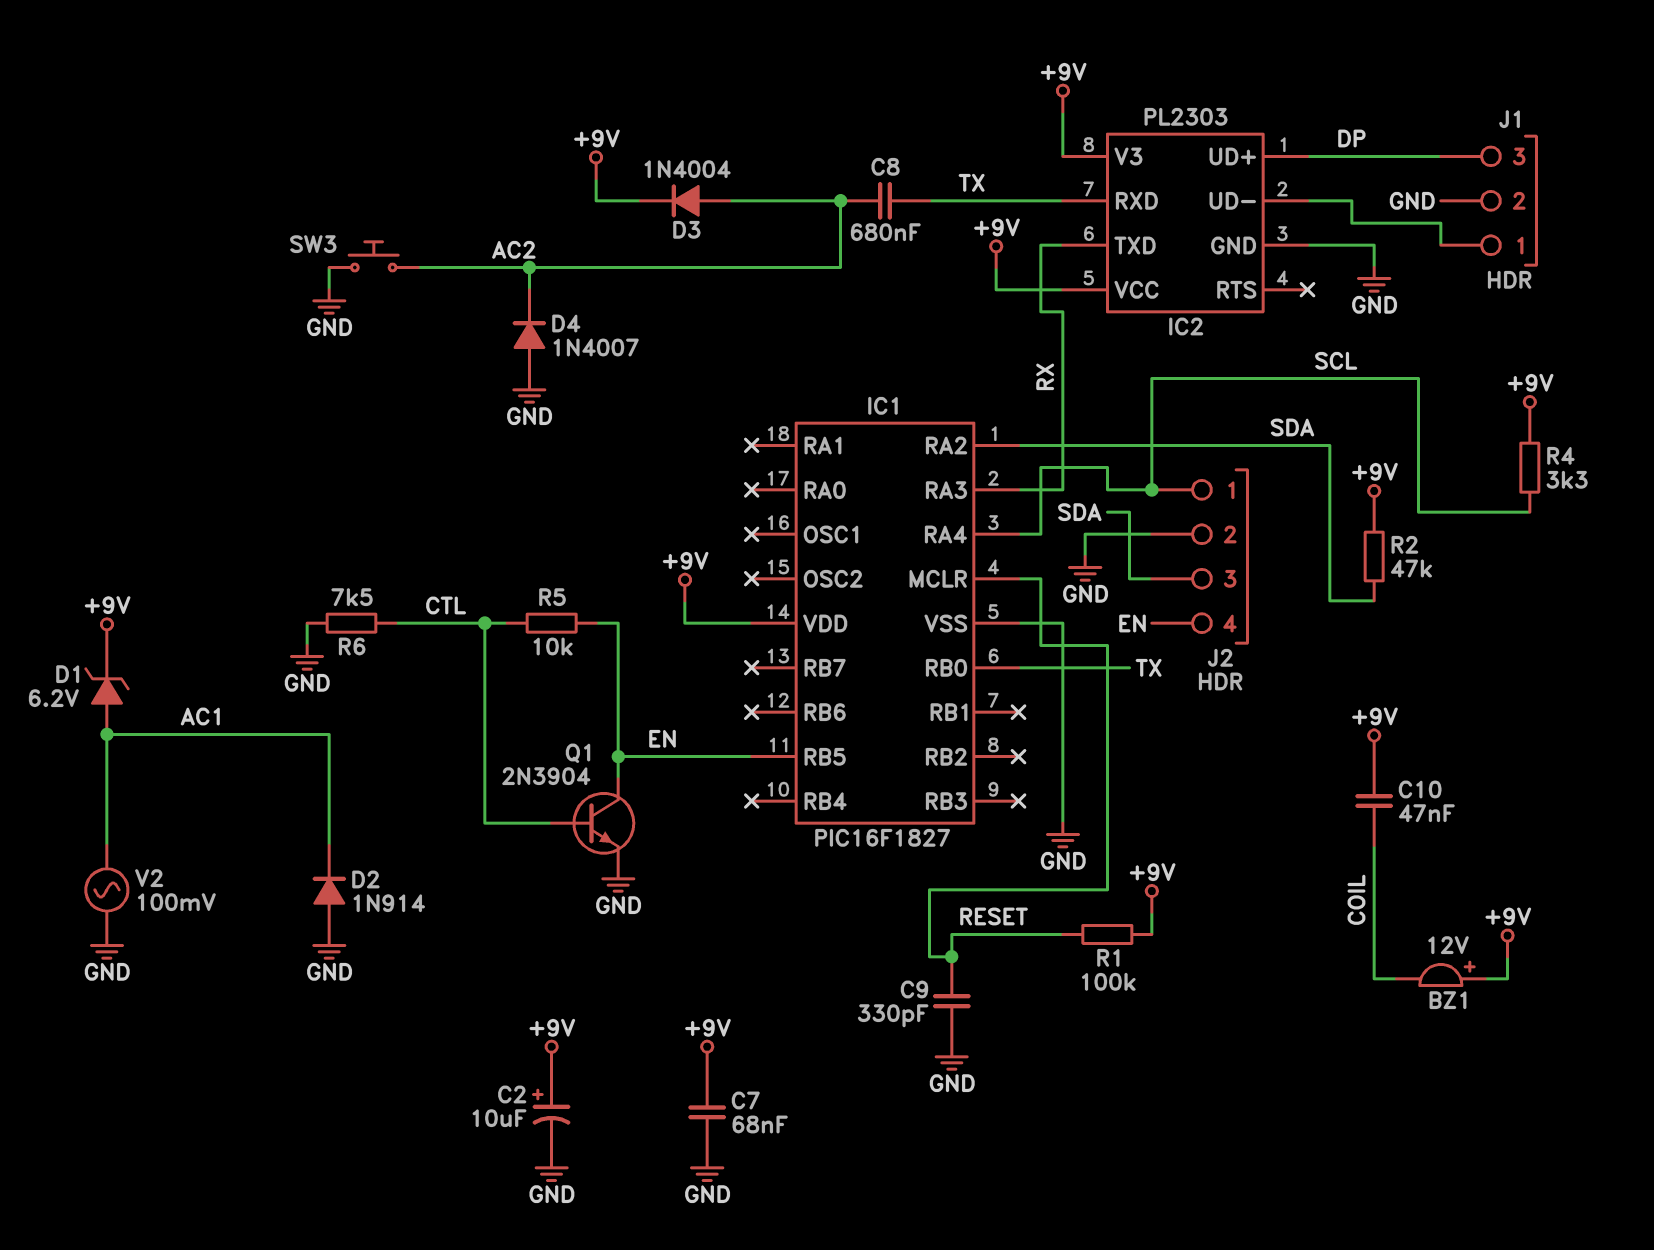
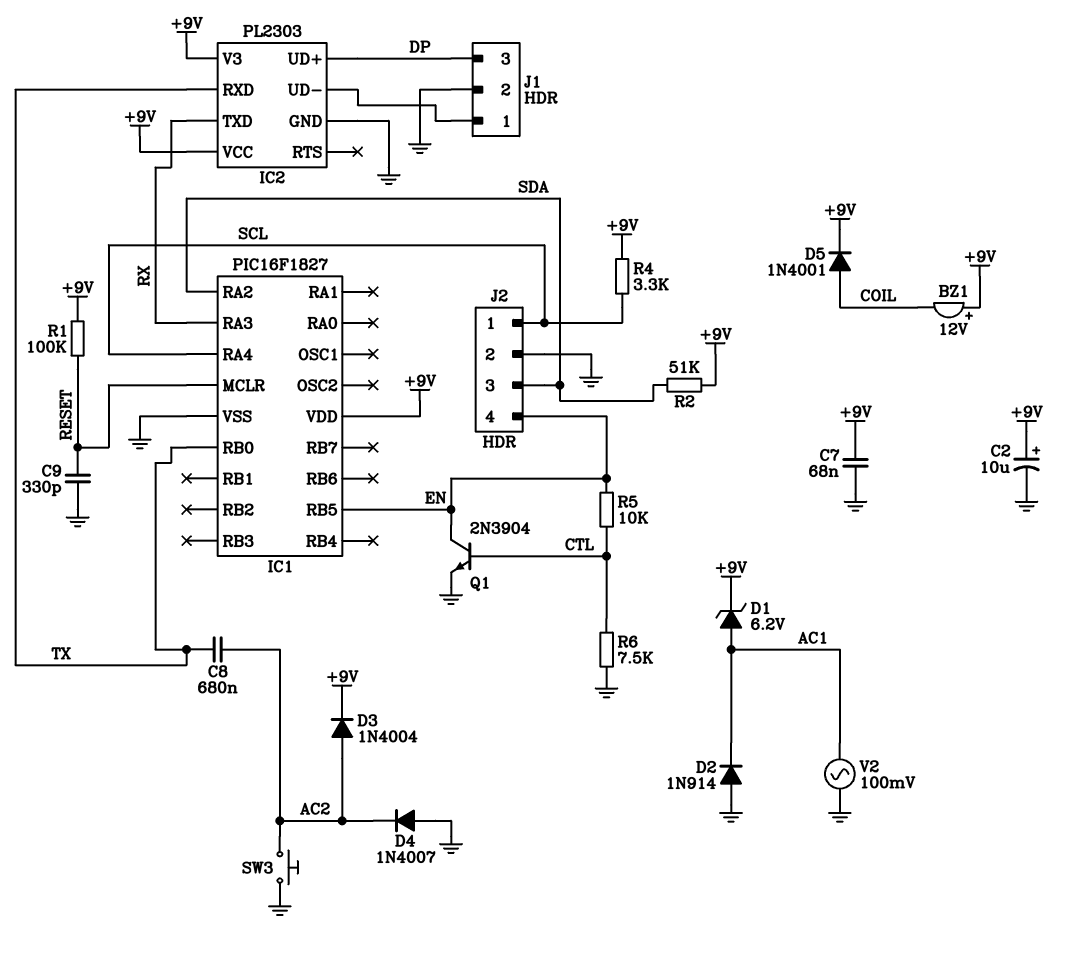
C10: 47nF (+9V, COIL) -> none
D5: none -> diode 1N4001 (A COIL, K +9V)
R2: 47k (+9V, SDA) -> 51k (+9V, SDA)

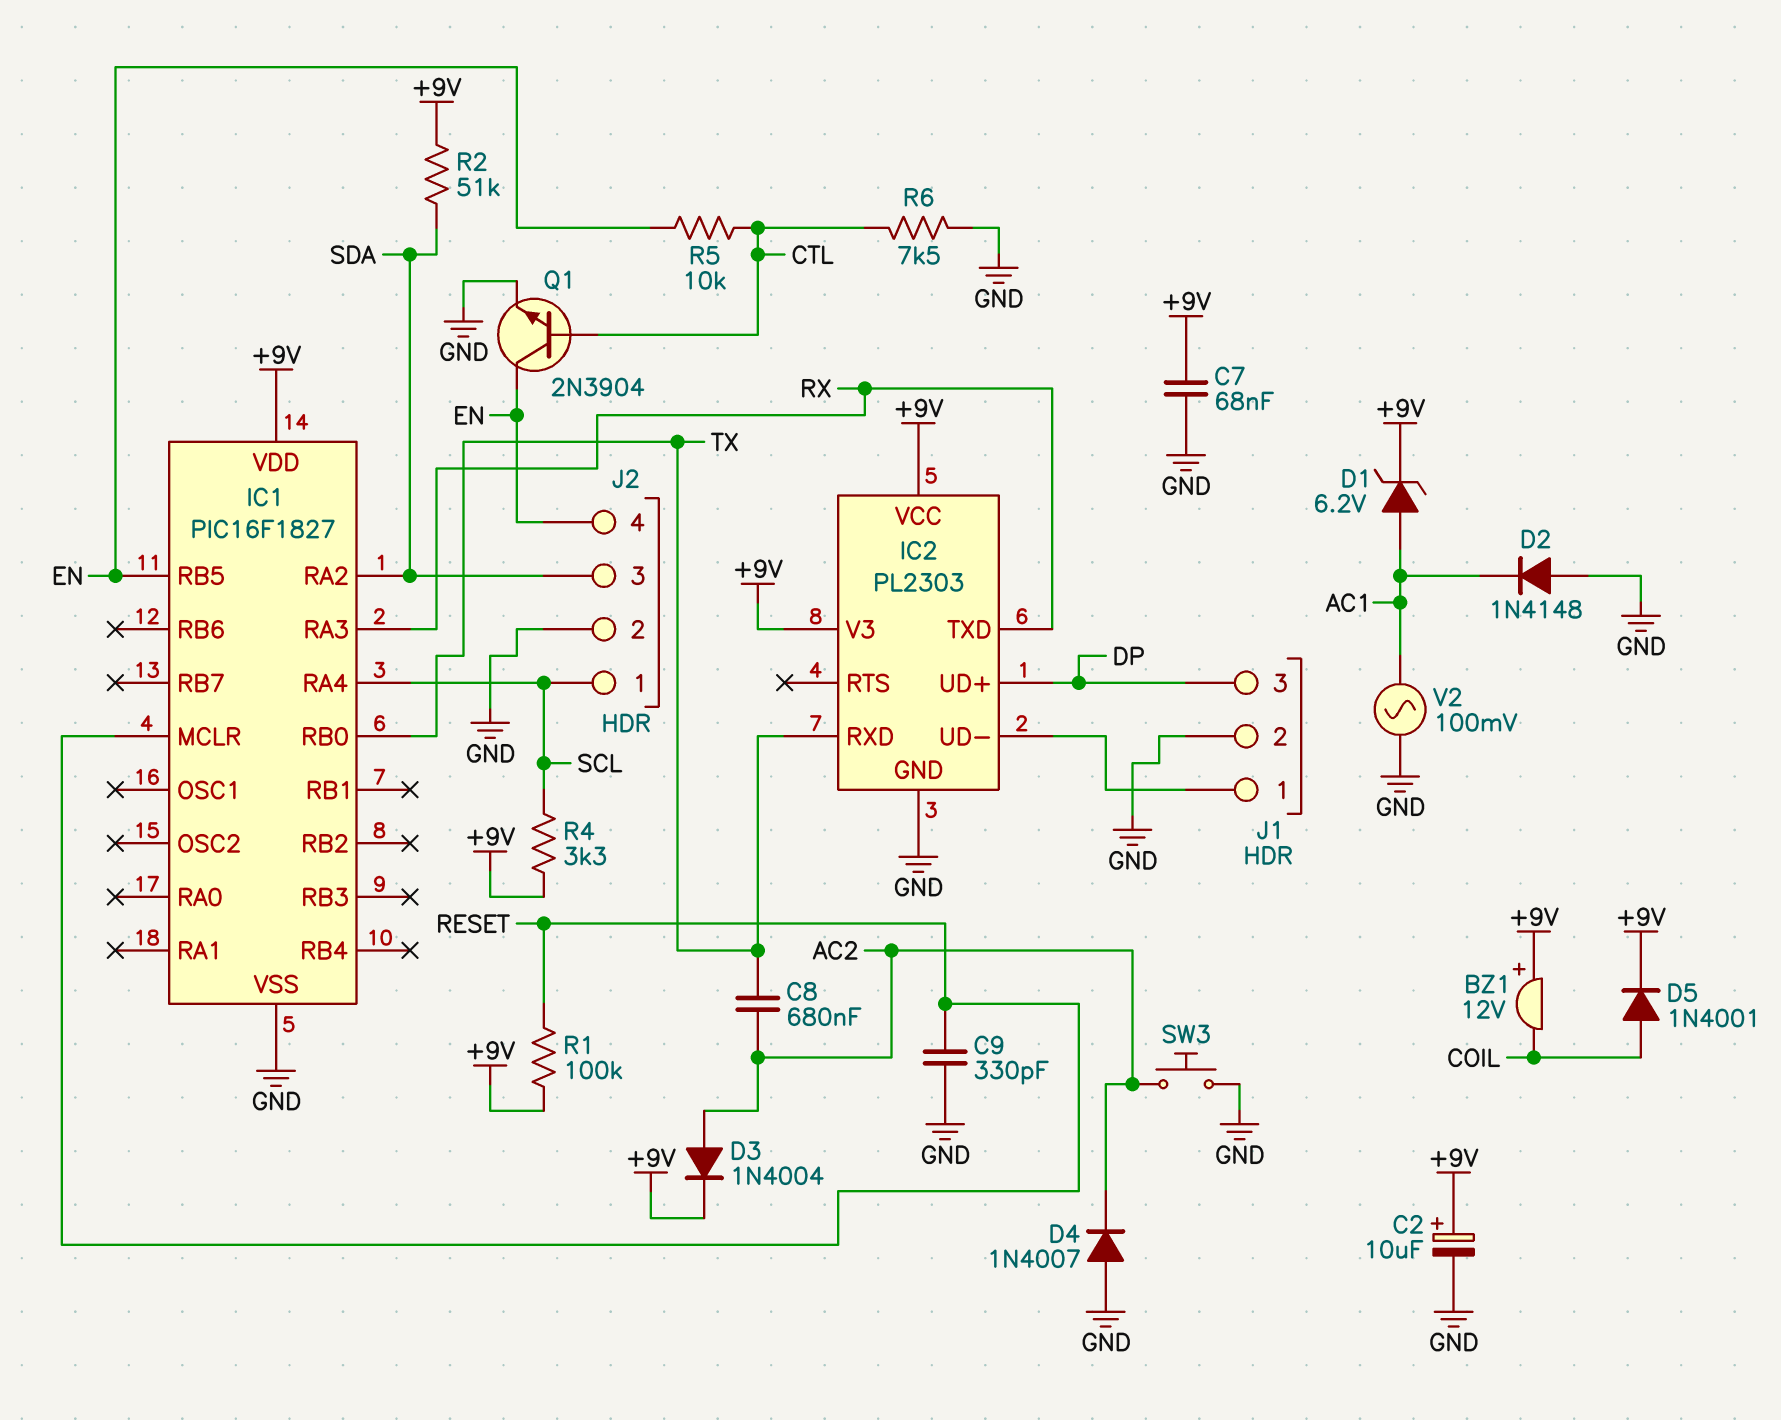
D2: diode 1N914 (A GND, K AC1) -> diode 1N4148 (A GND, K AC1)

